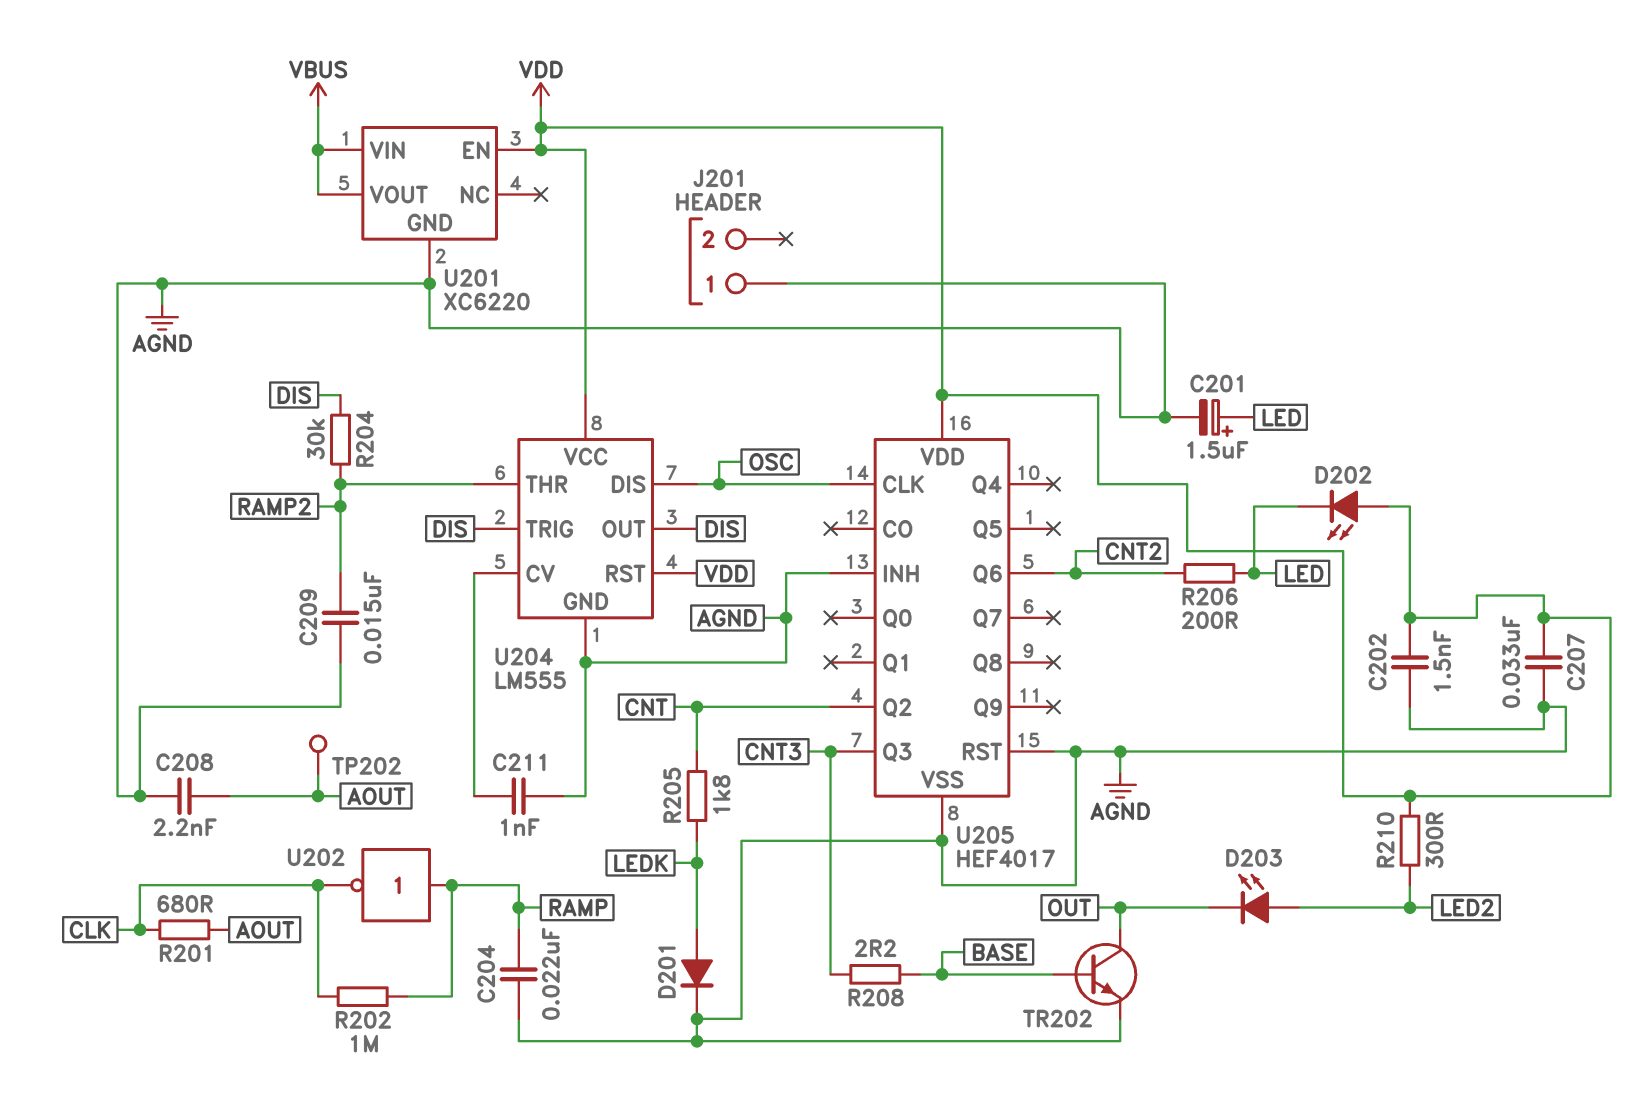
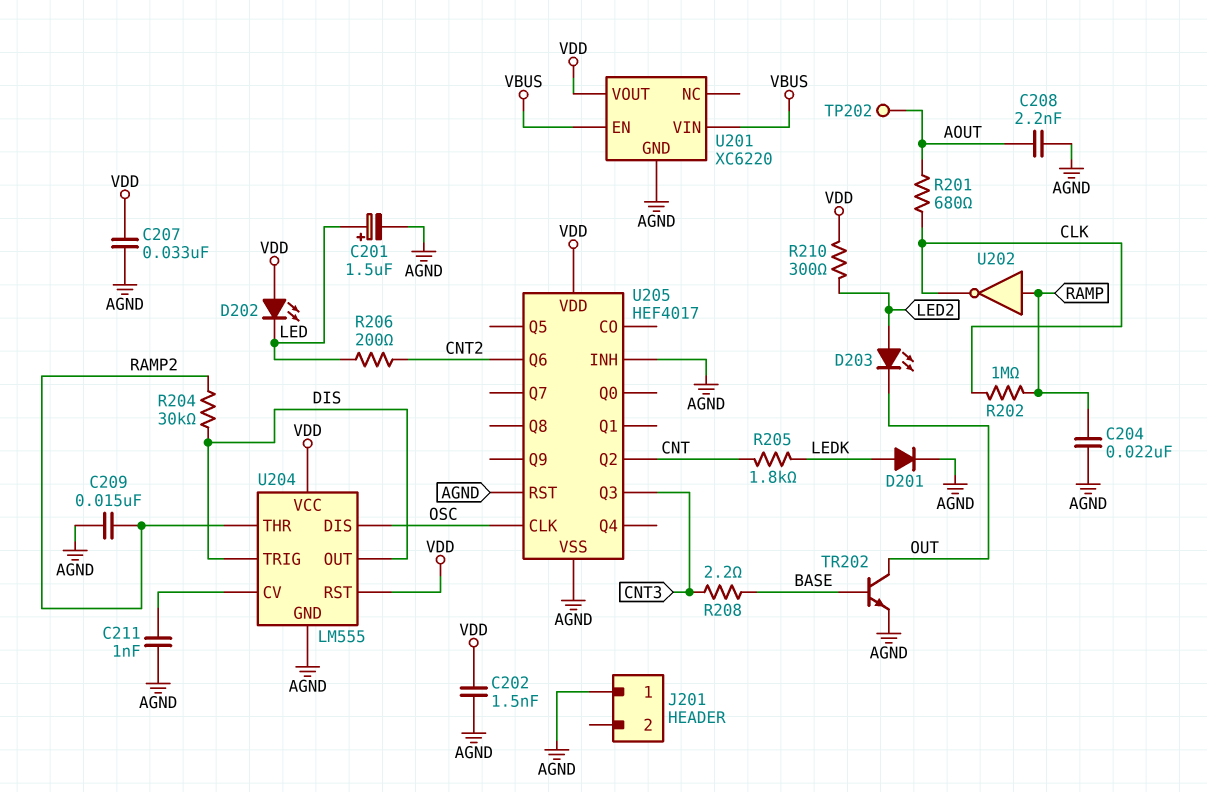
U201 pin EN: VDD -> VBUS
U201 pin VOUT: VBUS -> VDD

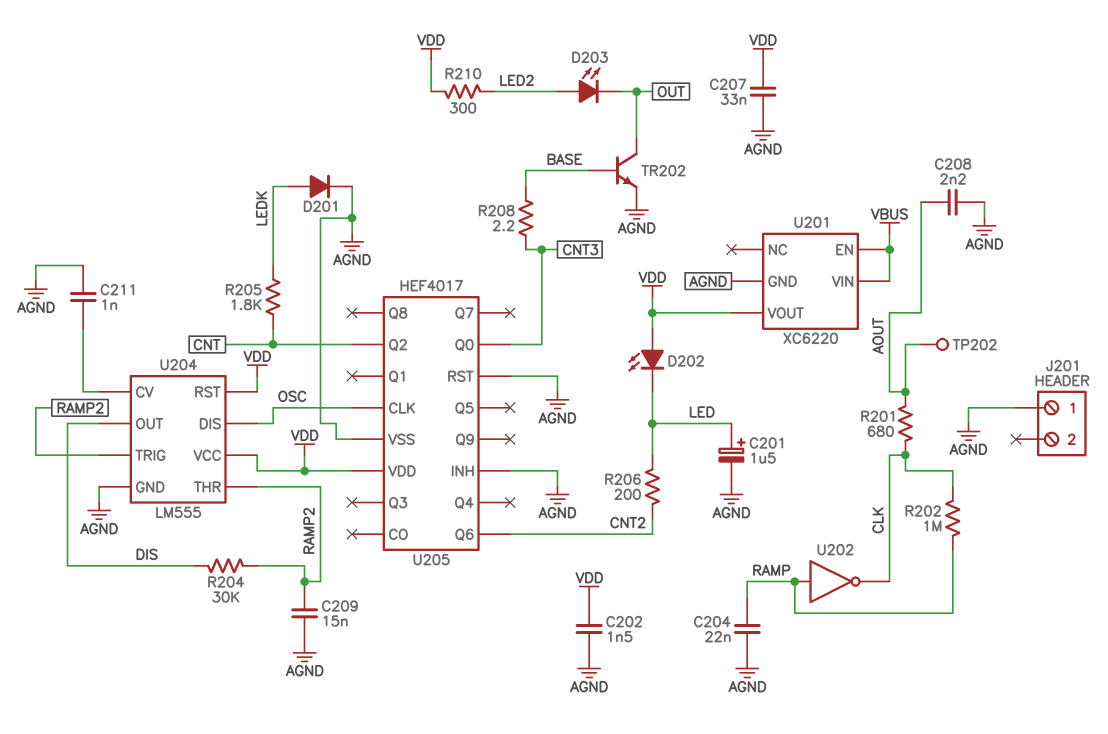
U204 pin TRIG: DIS -> RAMP2
U205 pin Q0: none -> CNT3
U205 pin Q3: CNT3 -> none

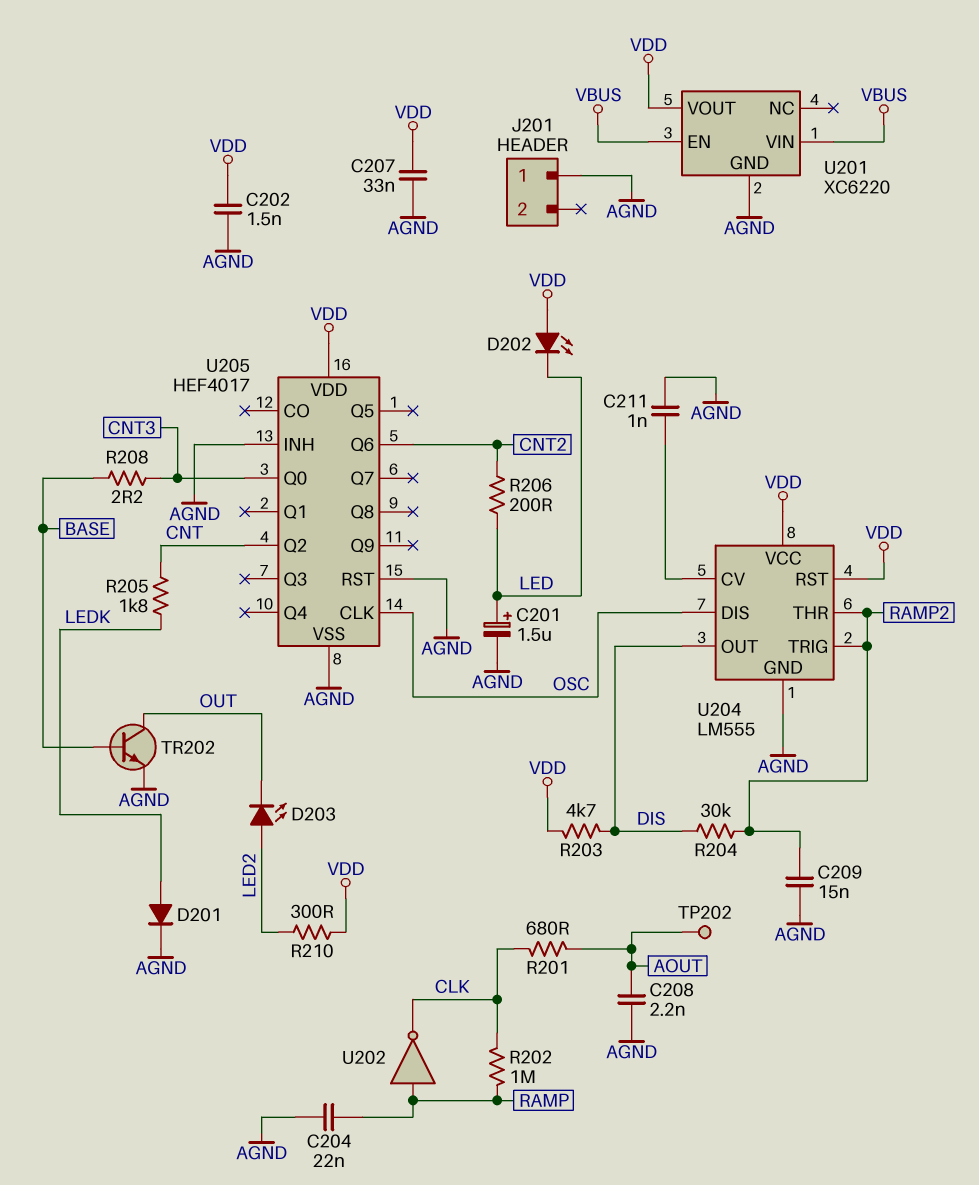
R203: none -> 4.7k (DIS, VDD)

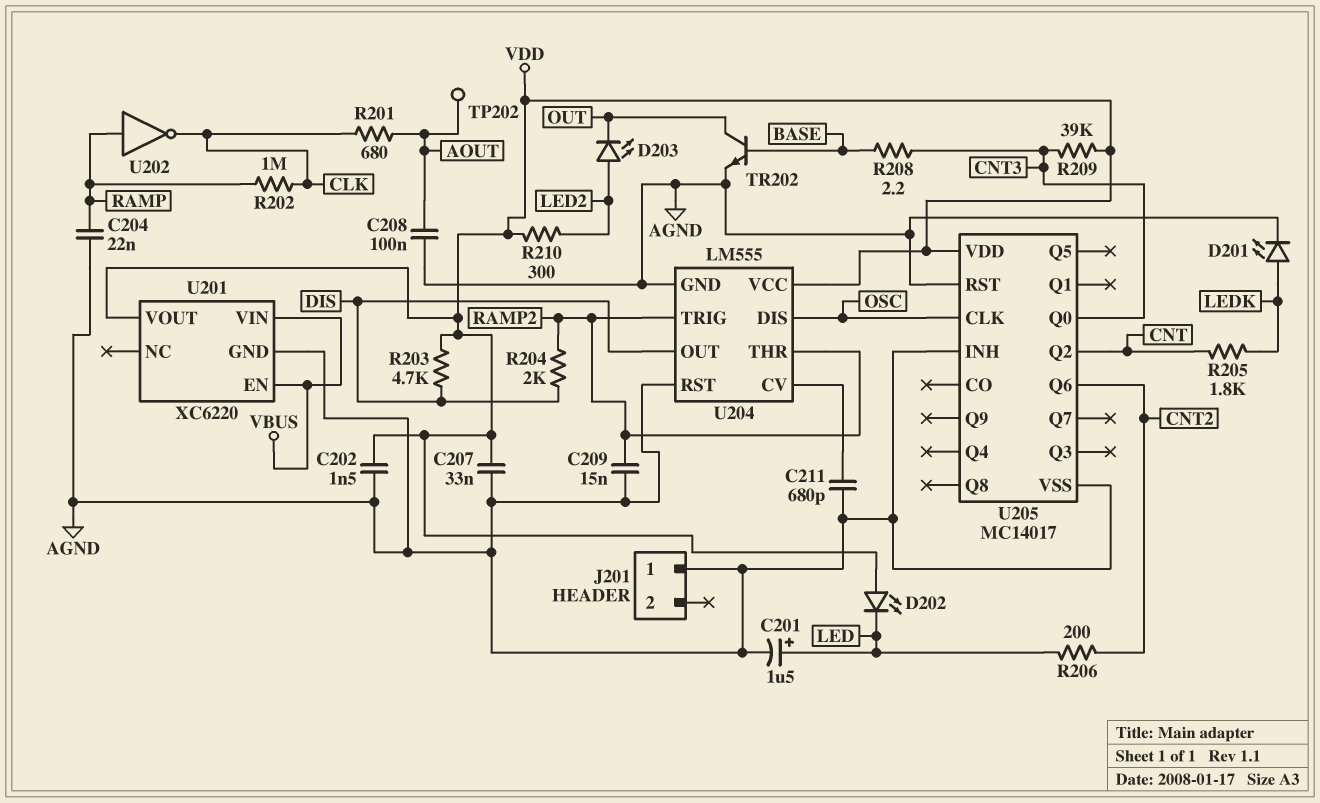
C208: 2.2nF (AGND, AOUT) -> 100nF (AGND, AOUT)
C211: 1nF (AGND, U204/CV) -> 680pF (AGND, U204/CV)
D201: diode (A LEDK, K AGND) -> LED (A LEDK, K AGND)
R204: 30k (DIS, RAMP2) -> 2k (DIS, RAMP2)
R209: none -> 39k (CNT3, VDD)
U204 pin RST: VDD -> AGND
U205: HEF4017 -> MC14017

